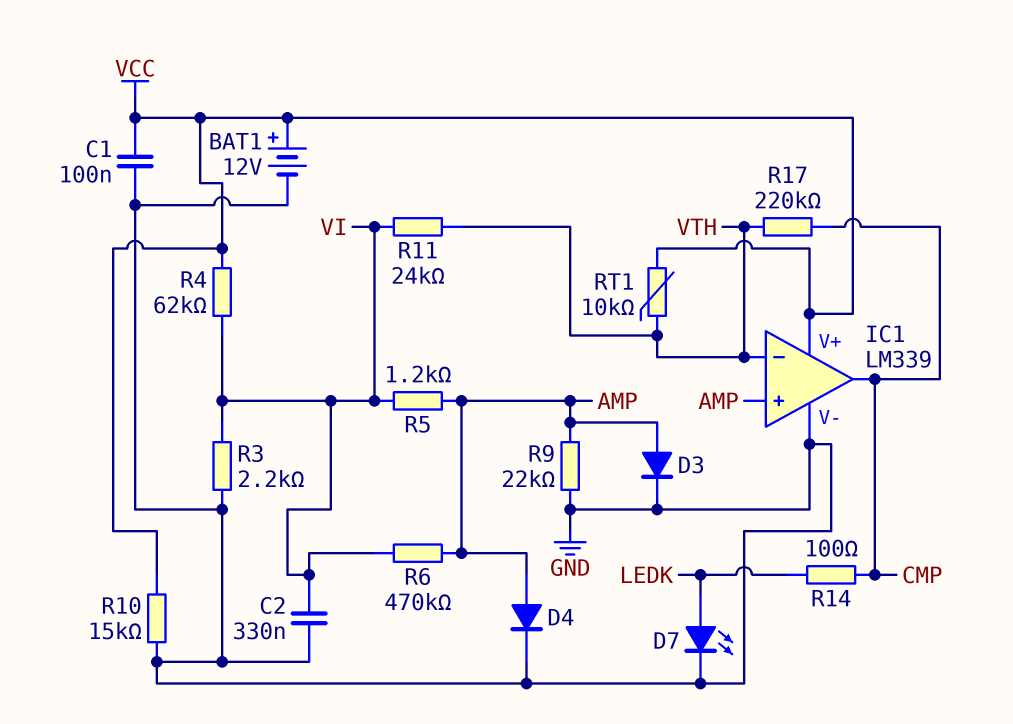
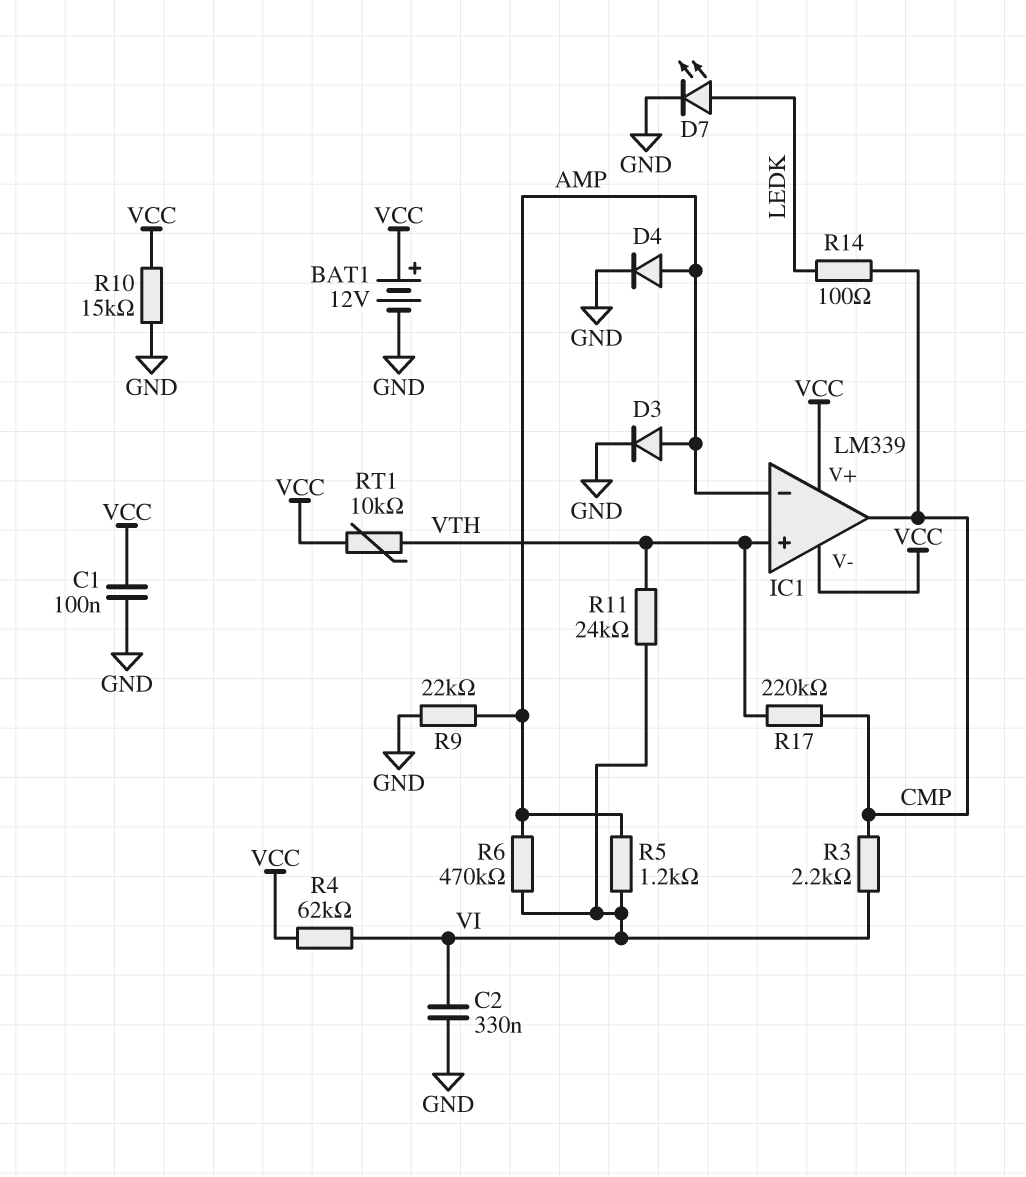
IC1 pin V-: GND -> VCC
IC1 pin in+: AMP -> VTH
IC1 pin in-: VTH -> AMP
R3: 2.2k (GND, VI) -> 2.2k (CMP, VI)

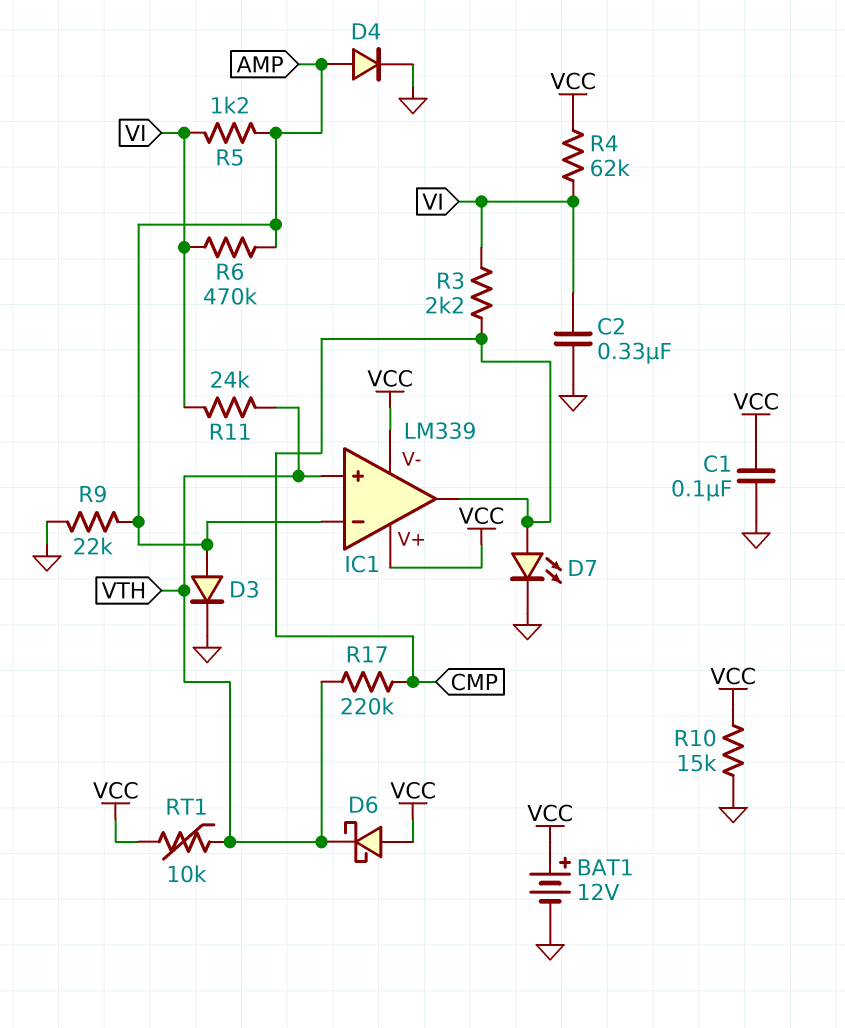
D6: none -> schottky (A VCC, K VTH)
D7: LED (A LEDK, K GND) -> LED (A CMP, K GND)
R14: 100 (CMP, LEDK) -> none

